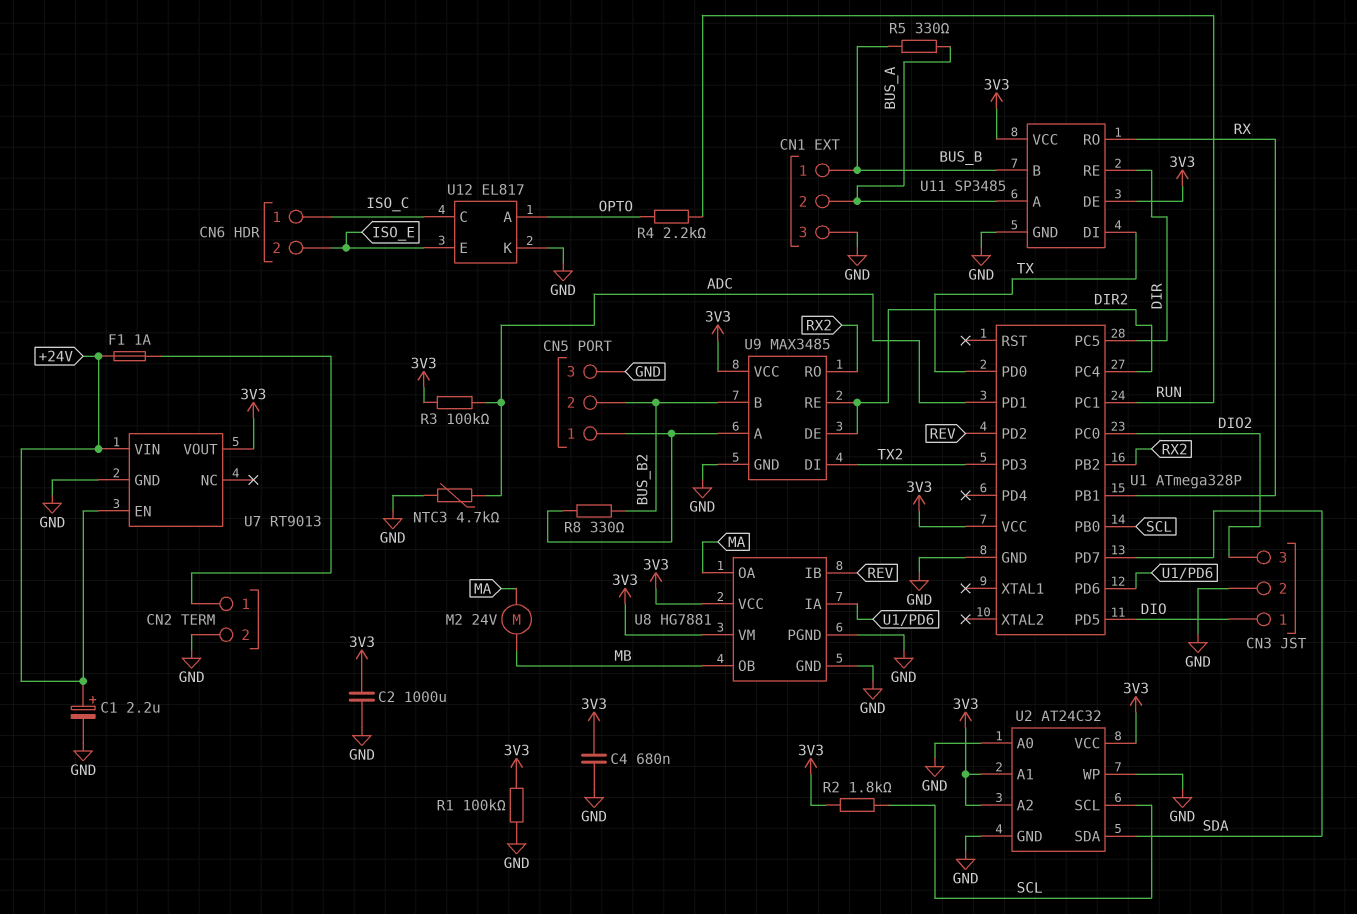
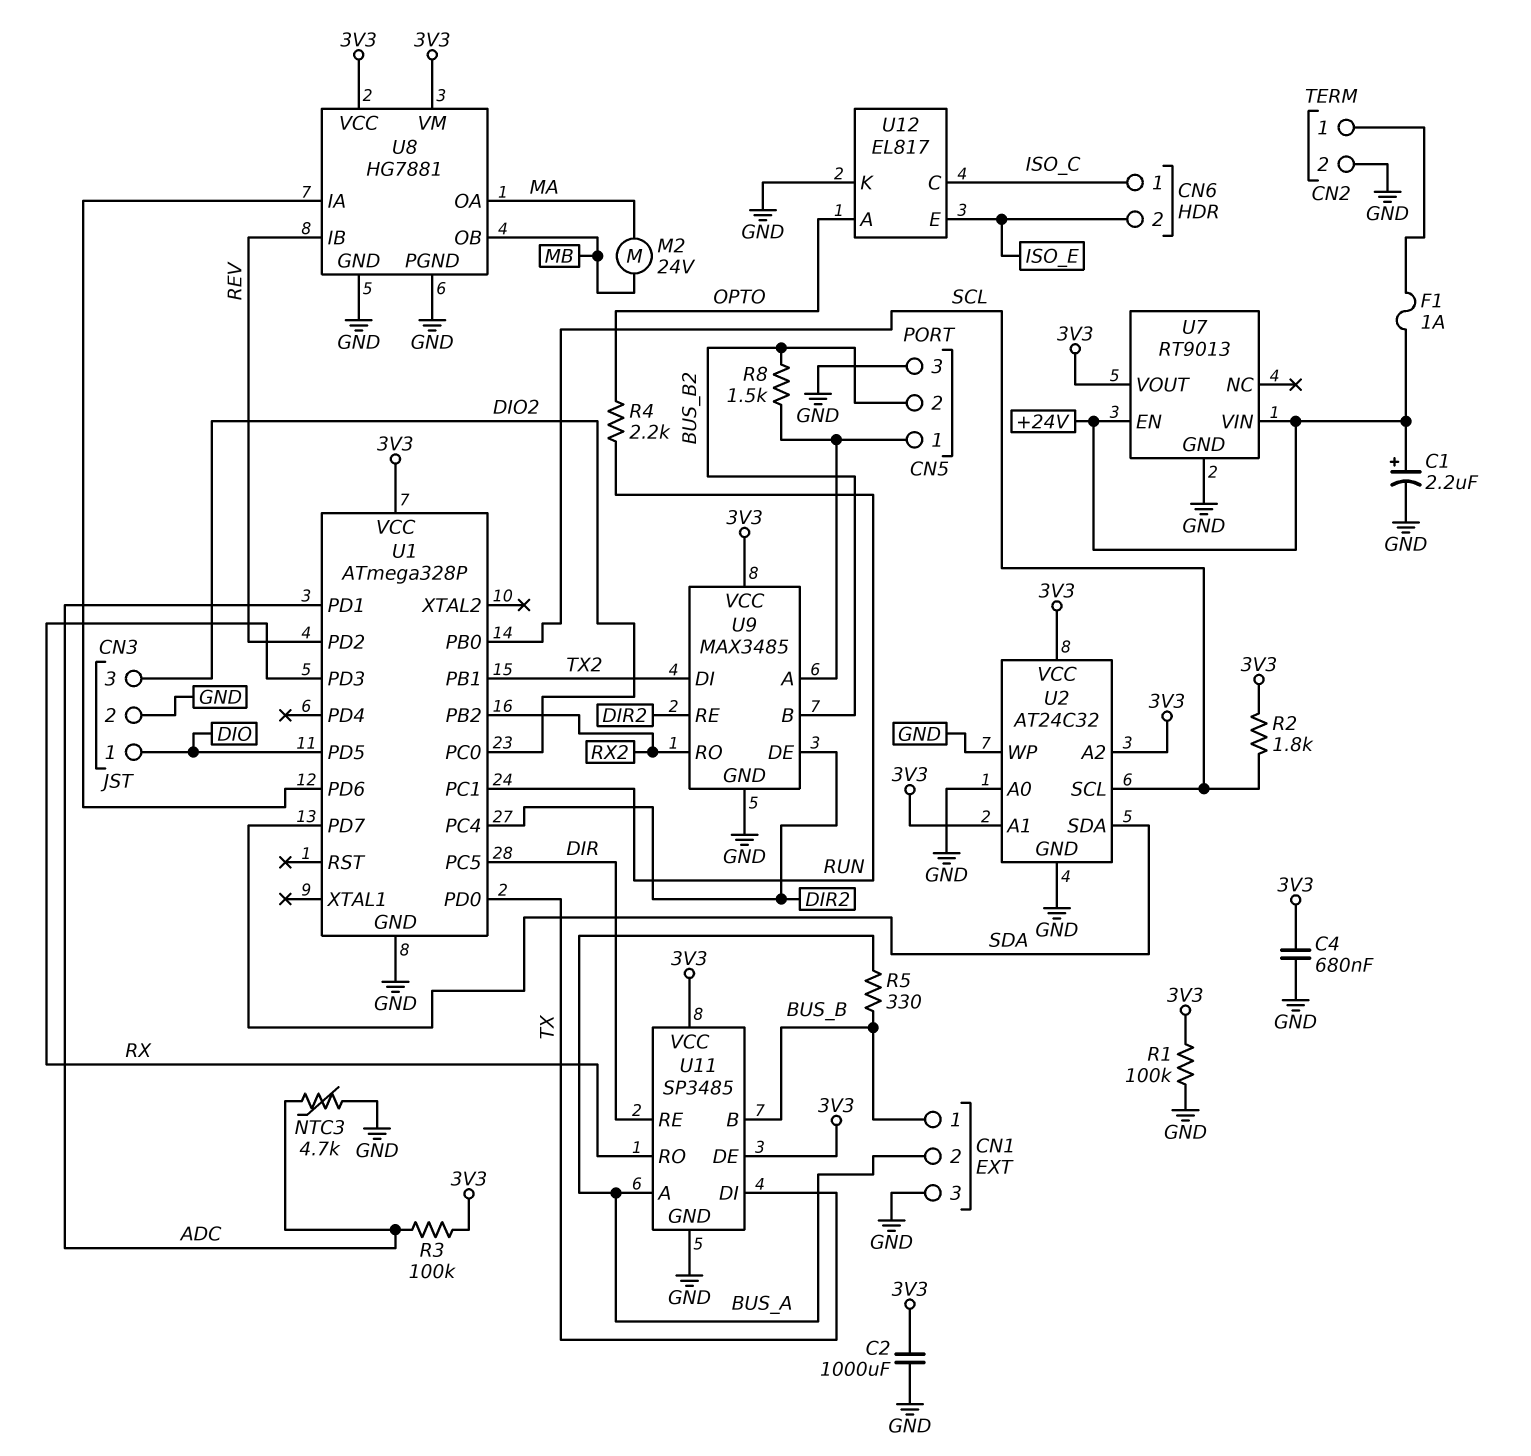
R8: 330 (BUS_B2, CN5/1) -> 1.5k (BUS_B2, CN5/1)
U1 pin PB1: RX -> TX2
U1 pin PD3: TX2 -> RX

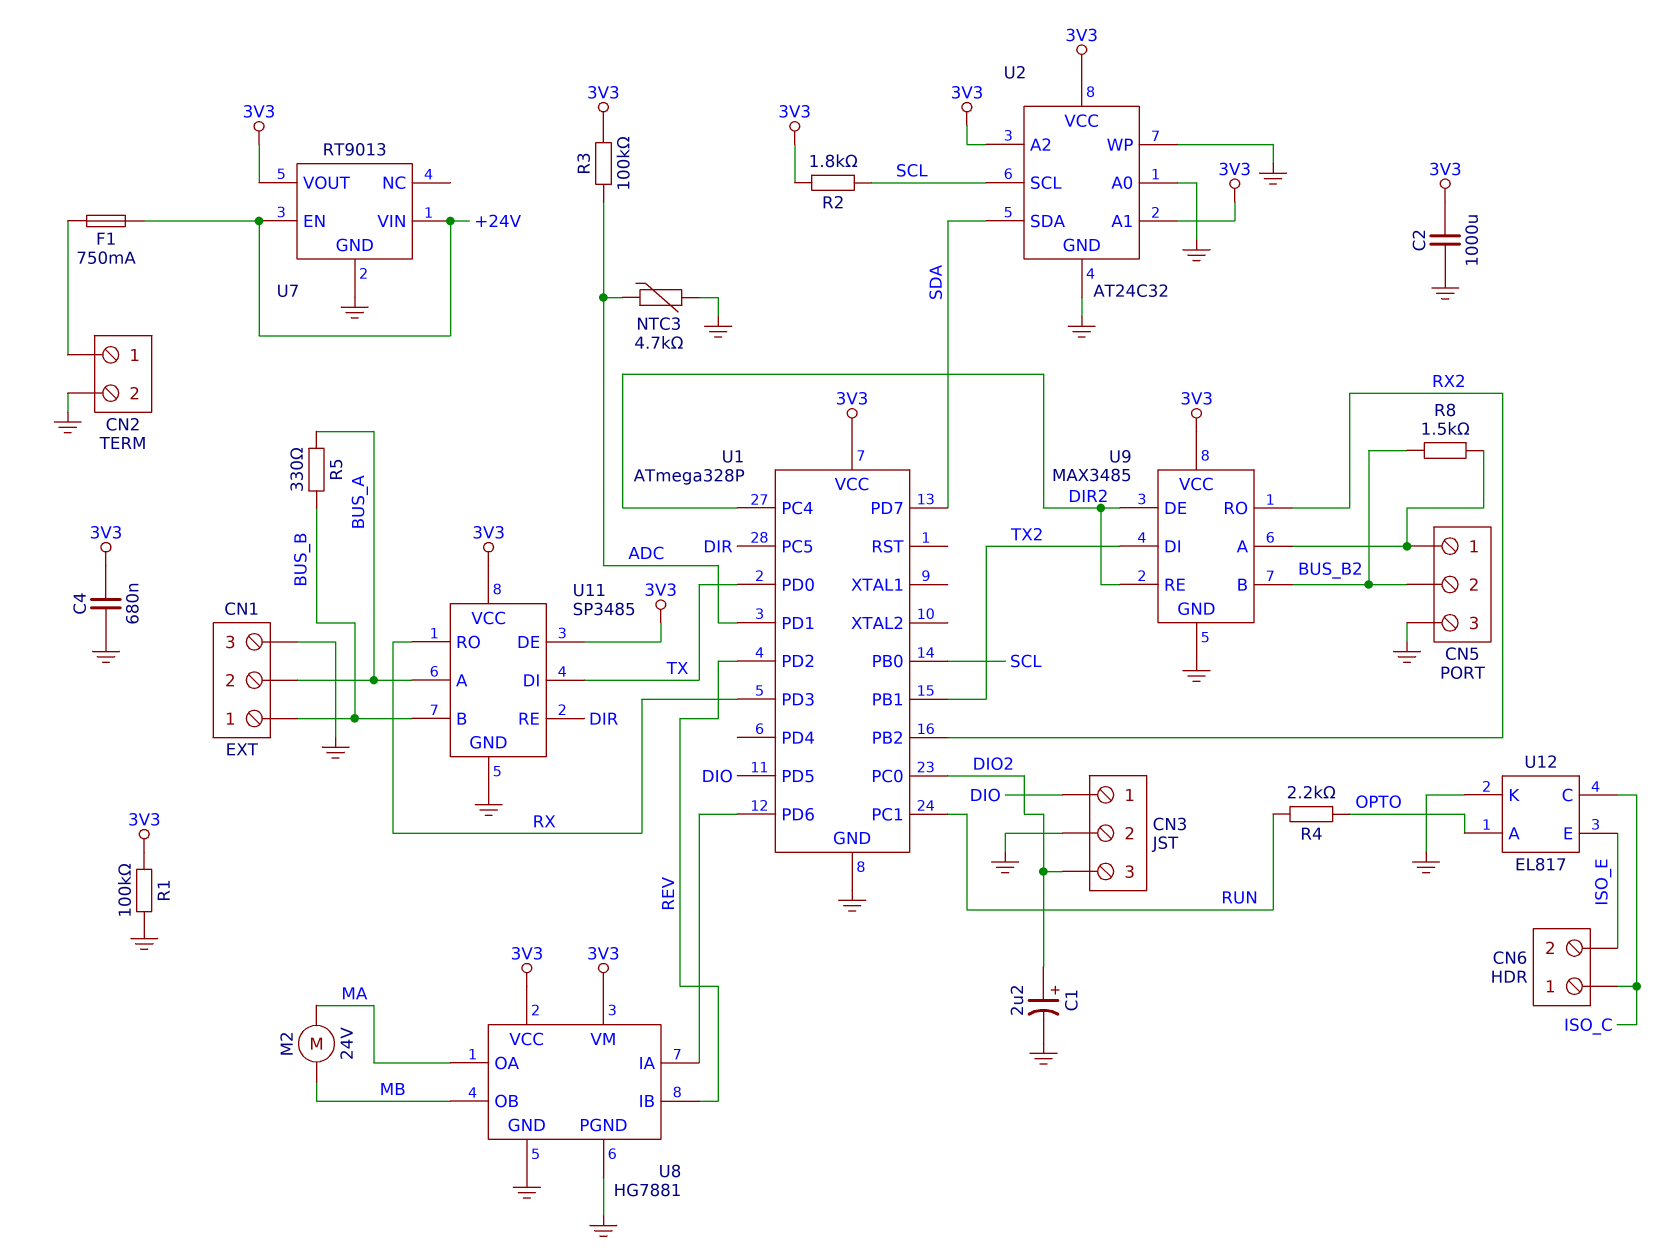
C1: 2.2uF (plus +24V, minus GND) -> 2.2uF (plus DIO2, minus GND)
F1: 1A (+24V, CN2/1) -> 750mA (+24V, CN2/1)

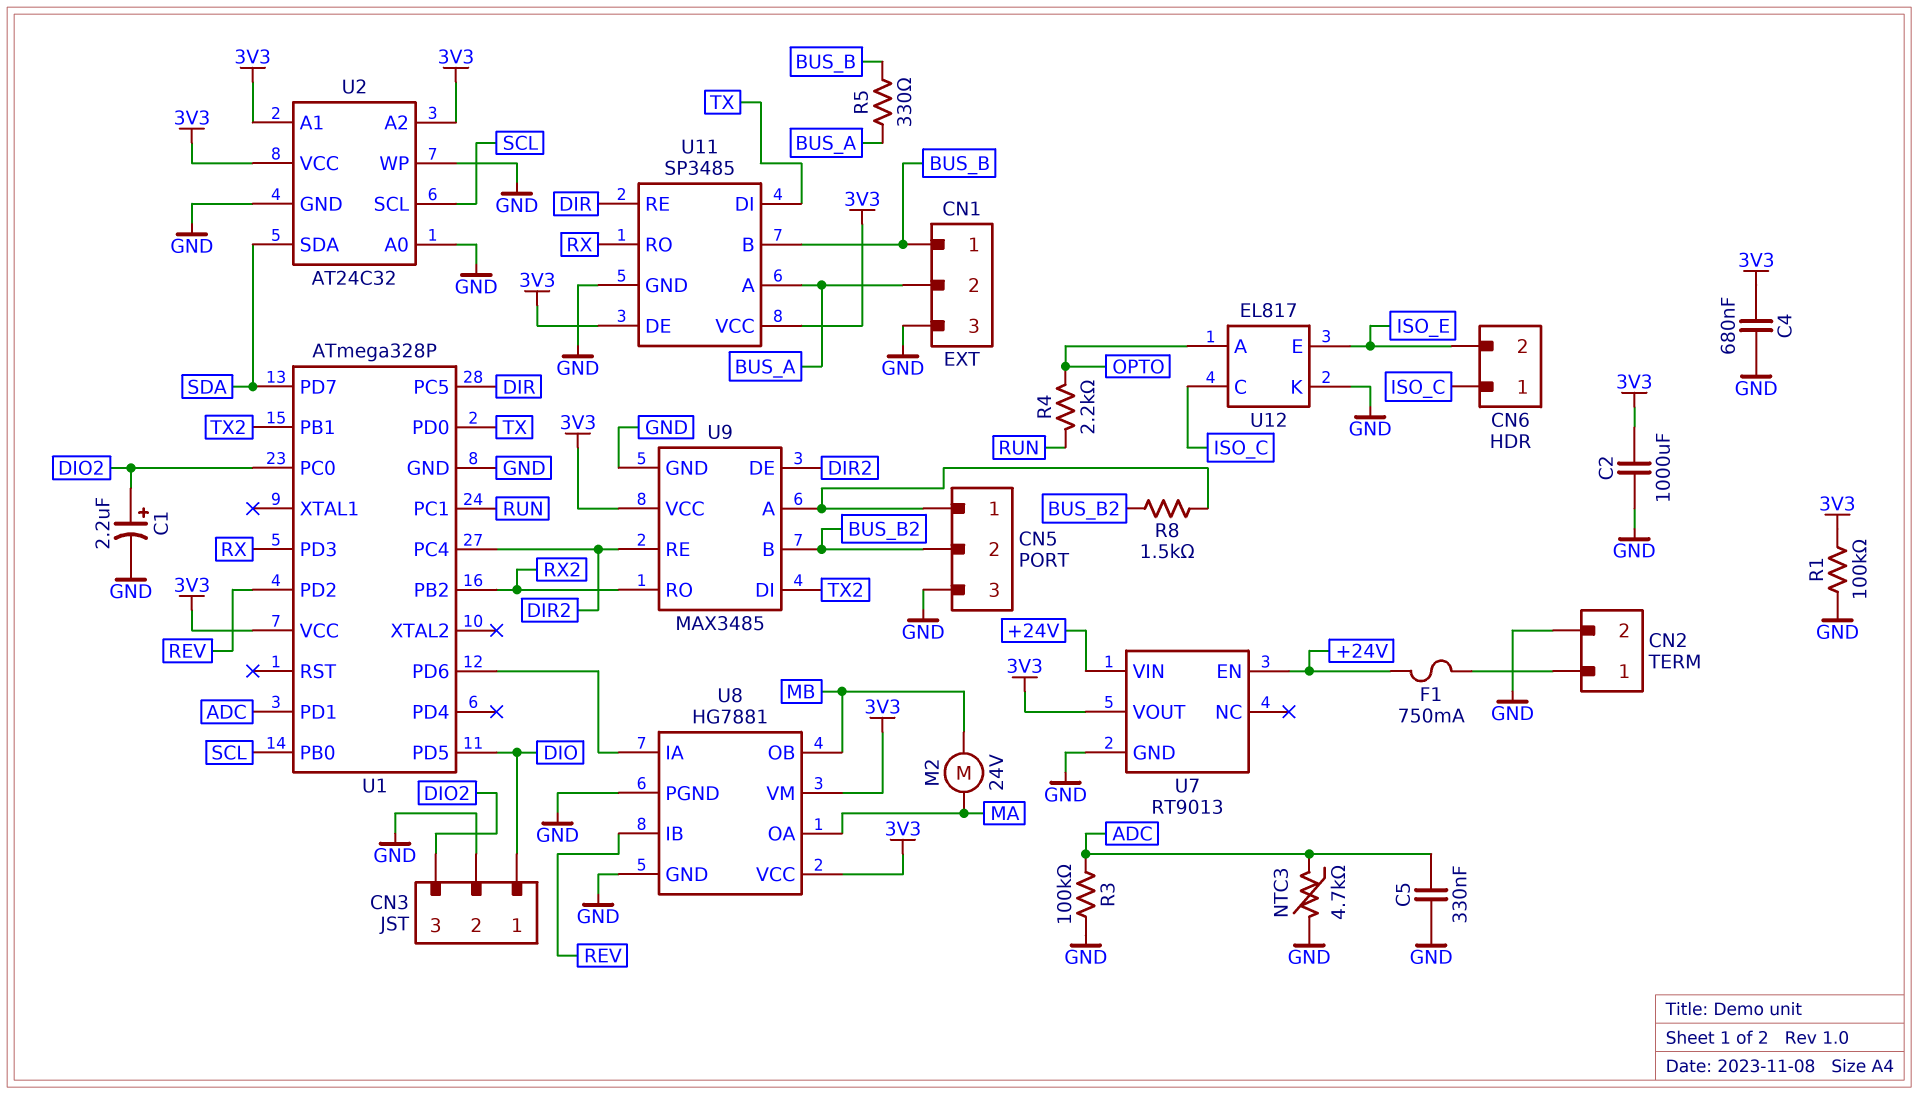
C5: none -> 330nF (ADC, GND)
R2: 1.8k (3V3, SCL) -> none
R3: 100k (3V3, ADC) -> 100k (ADC, GND)

